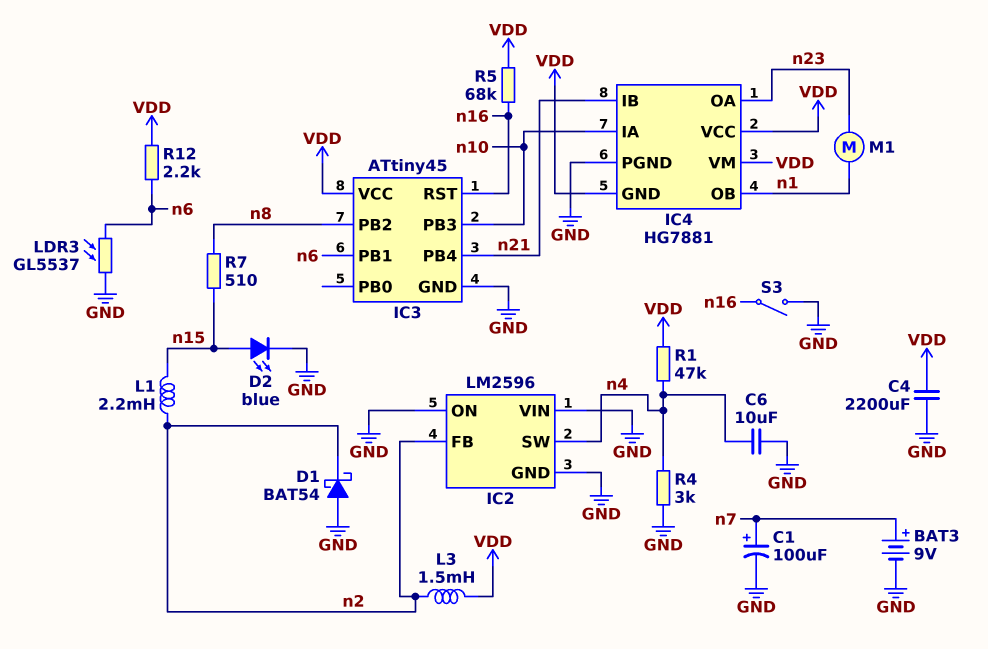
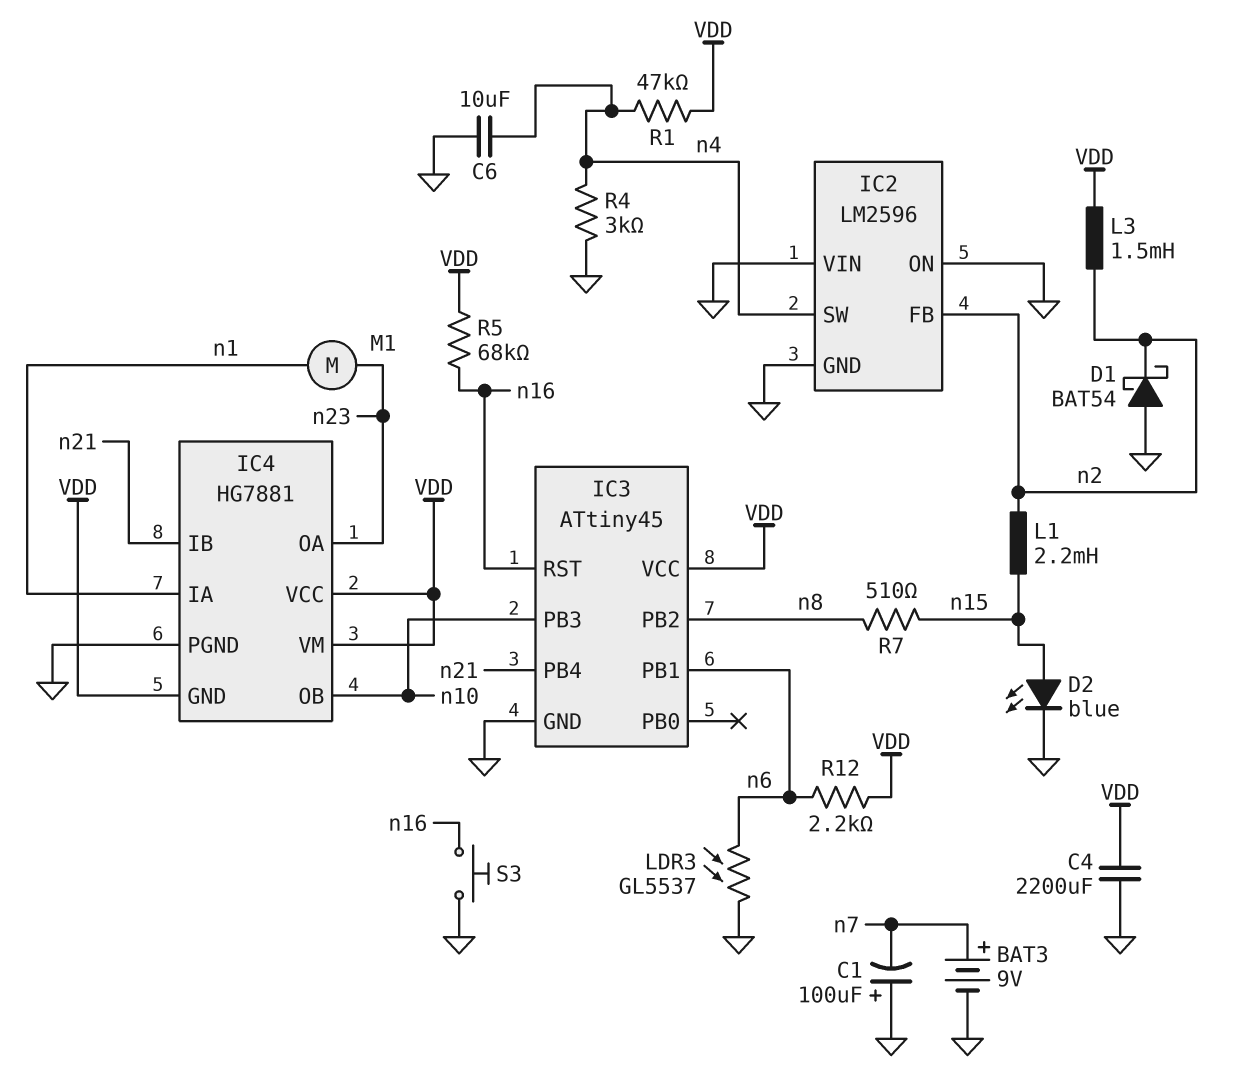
C1: 100uF (plus n7, minus GND) -> 100uF (plus GND, minus n7)
IC4 pin IA: n10 -> n1
IC4 pin OB: n1 -> n10
S3: switch (GND, n16) -> button (GND, n16)

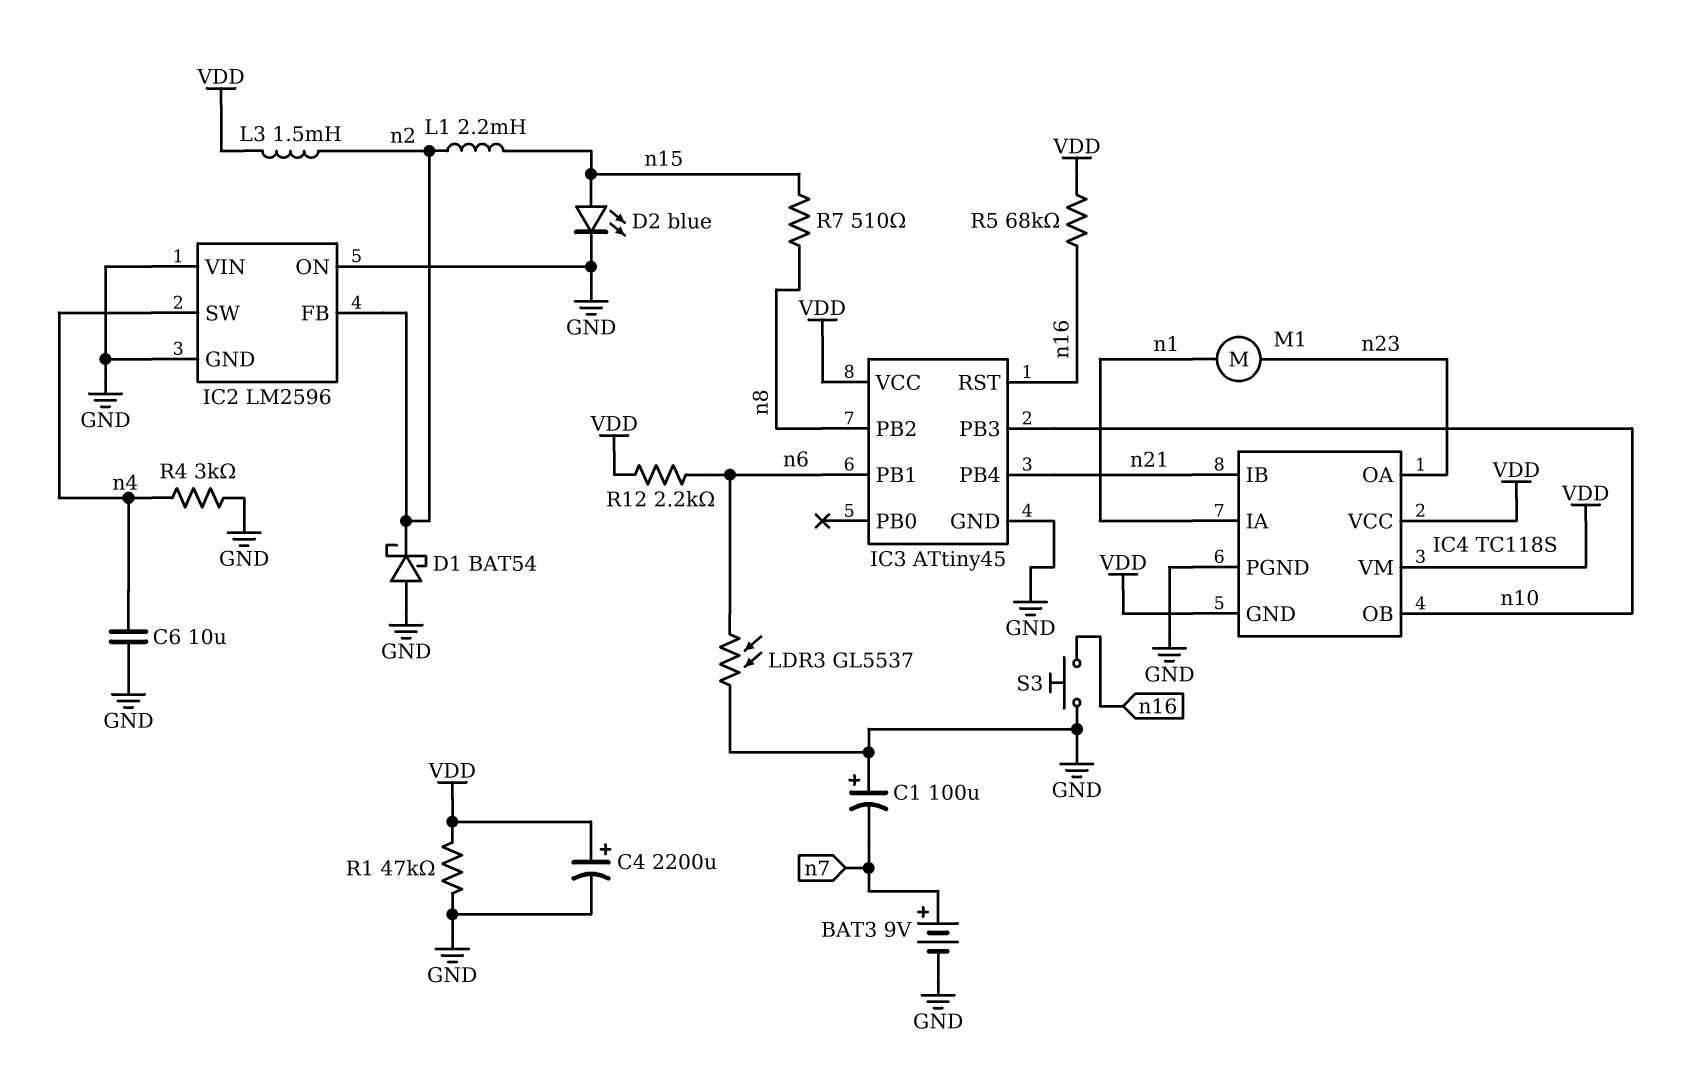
C4: 2200uF (GND, VDD) -> 2200uF (plus VDD, minus GND)
IC4: HG7881 -> TC118S
R1: 47k (VDD, n4) -> 47k (GND, VDD)

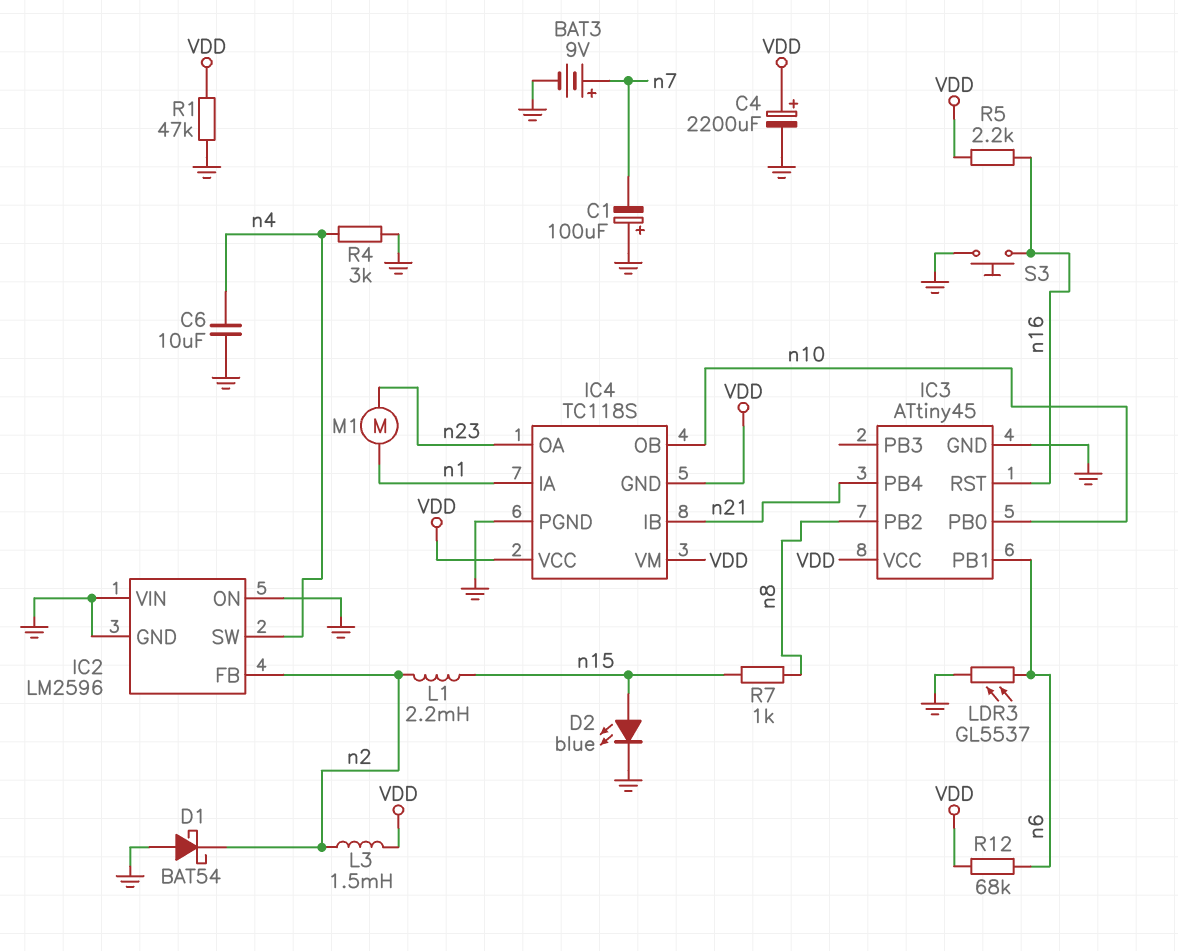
IC3 pin PB0: none -> n10
IC3 pin PB3: n10 -> none
R5: 68k (VDD, n16) -> 2.2k (VDD, n16)
R7: 510 (n8, n15) -> 1k (n8, n15)
R12: 2.2k (VDD, n6) -> 68k (VDD, n6)

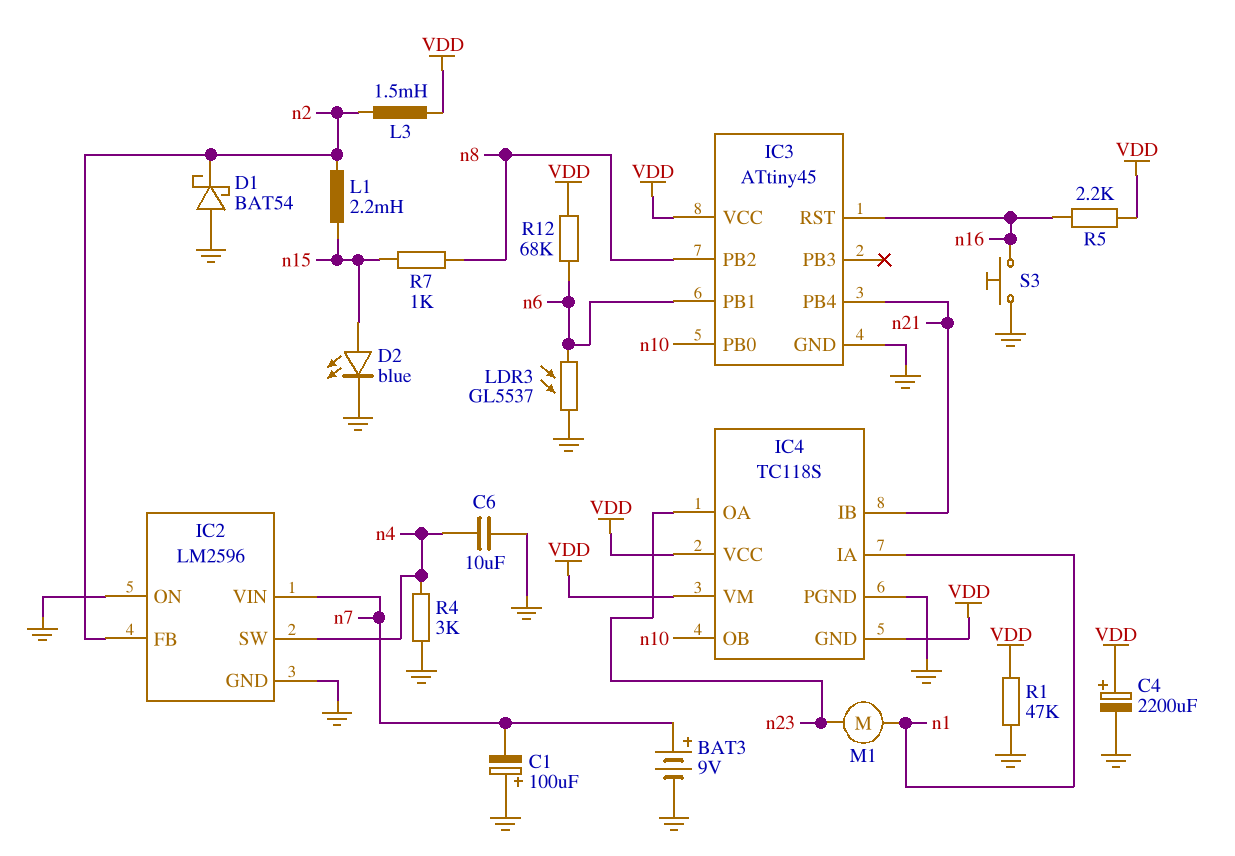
IC2 pin VIN: GND -> n7

